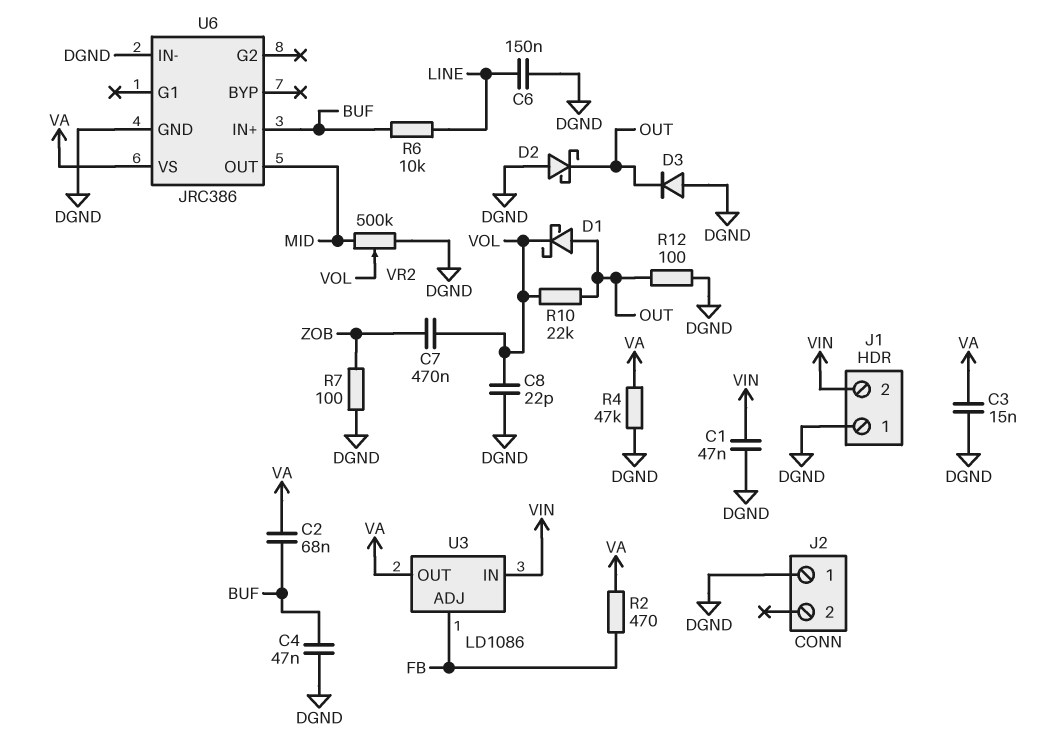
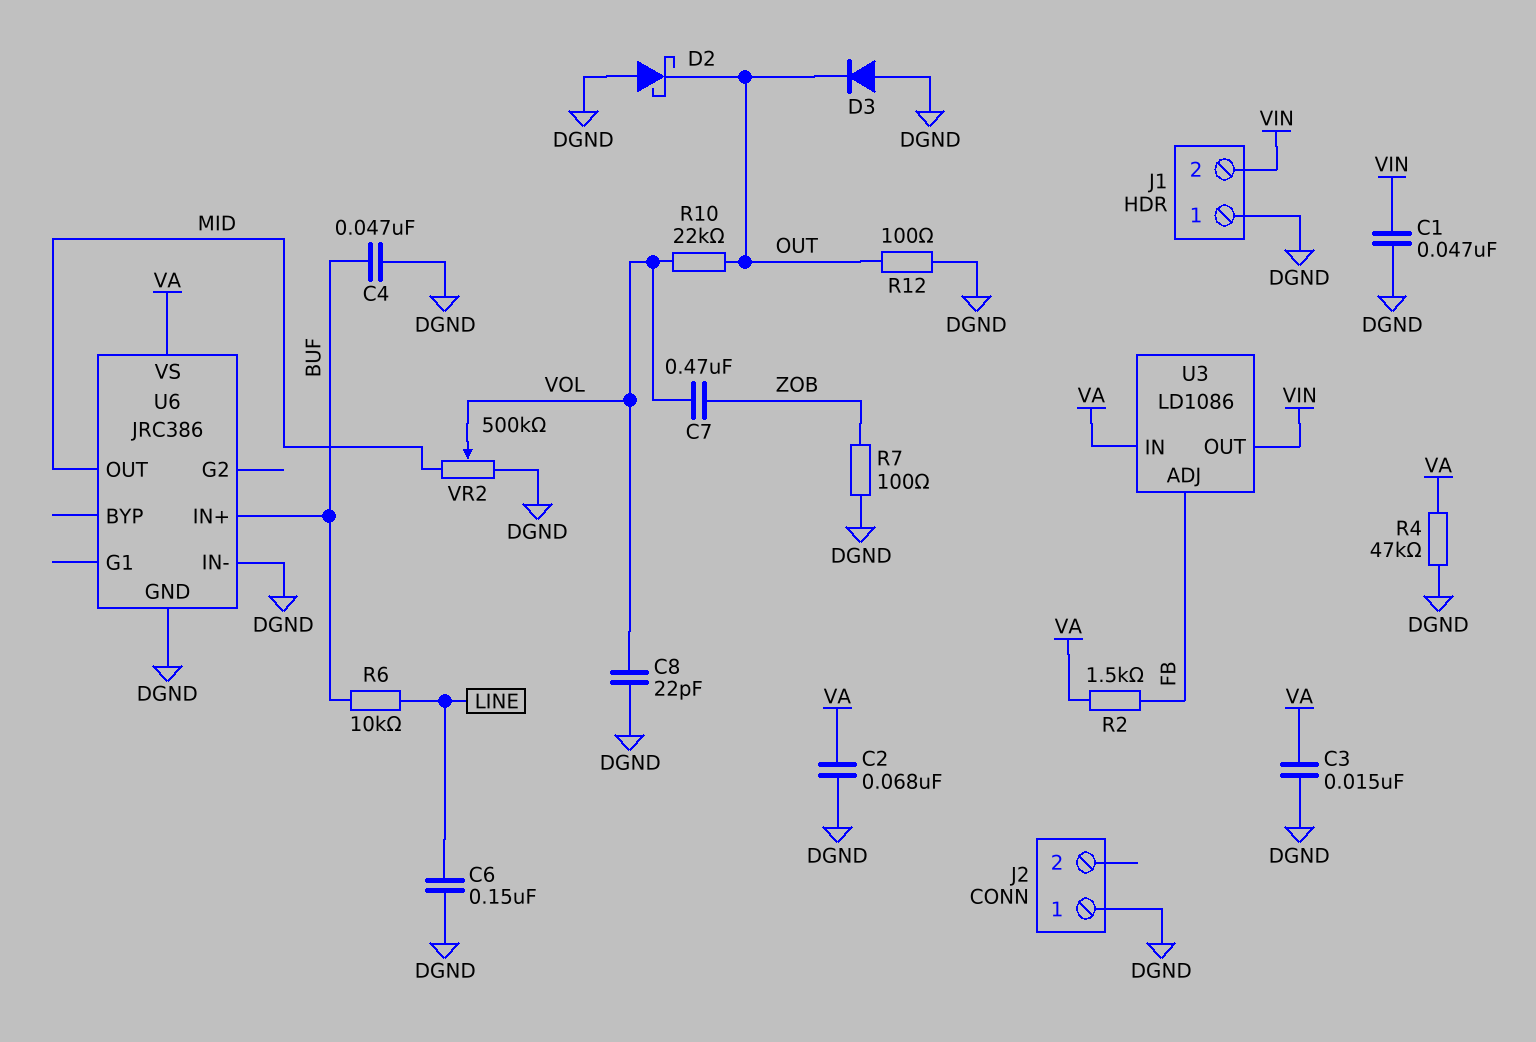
C2: 68nF (BUF, VA) -> 68nF (DGND, VA)
D1: schottky (A OUT, K VOL) -> none
R2: 470 (FB, VA) -> 1.5k (FB, VA)
U3 pin IN: VIN -> VA
U3 pin OUT: VA -> VIN

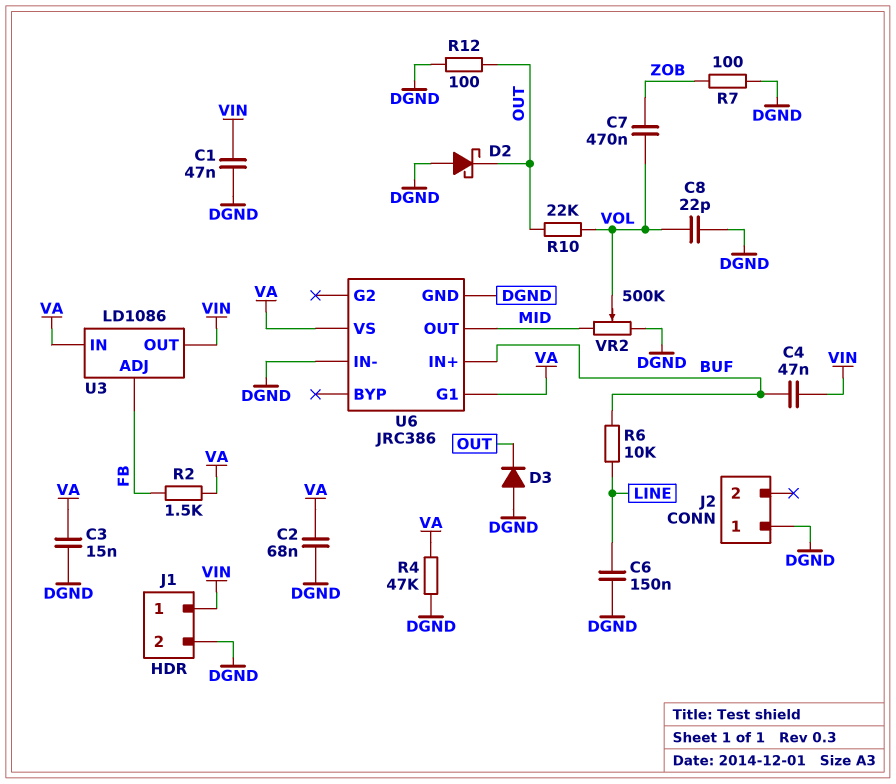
C4: 47nF (BUF, DGND) -> 47nF (BUF, VIN)
J1 pin 1: DGND -> VIN
J1 pin 2: VIN -> DGND
U6 pin G1: none -> VA

